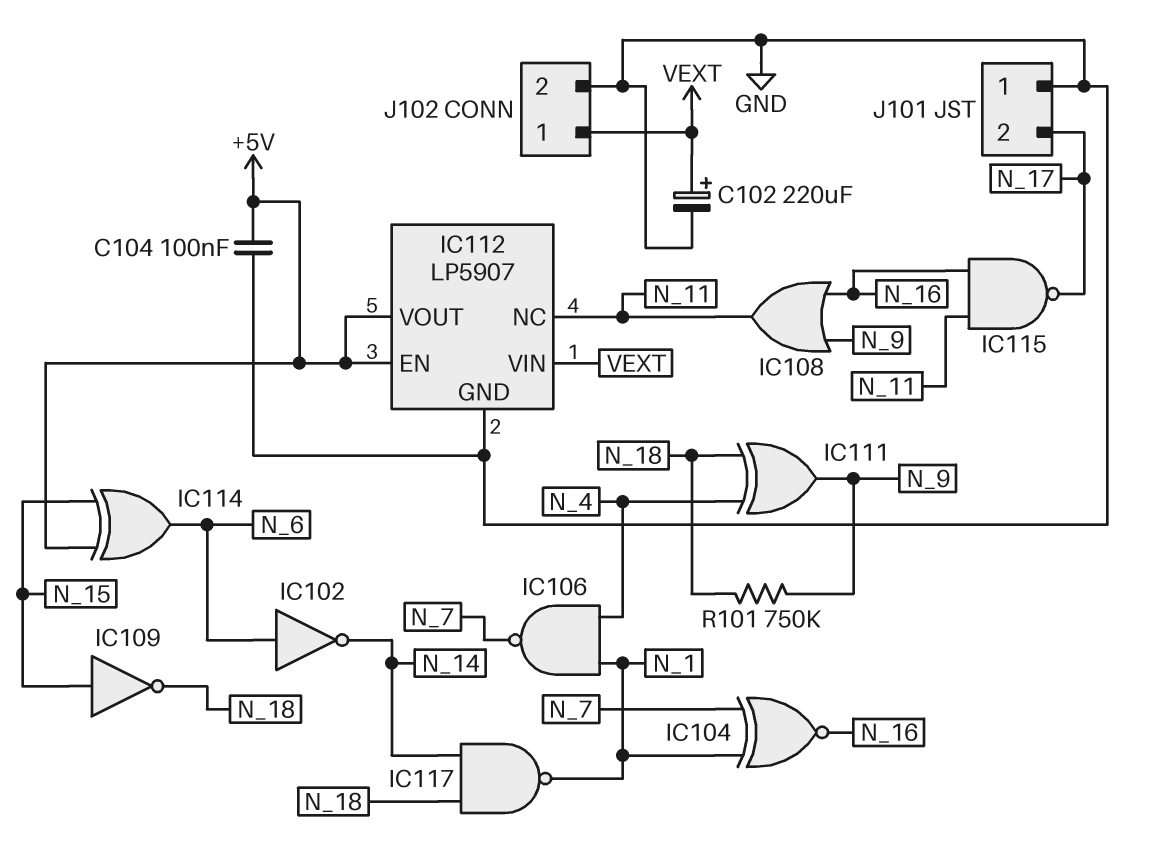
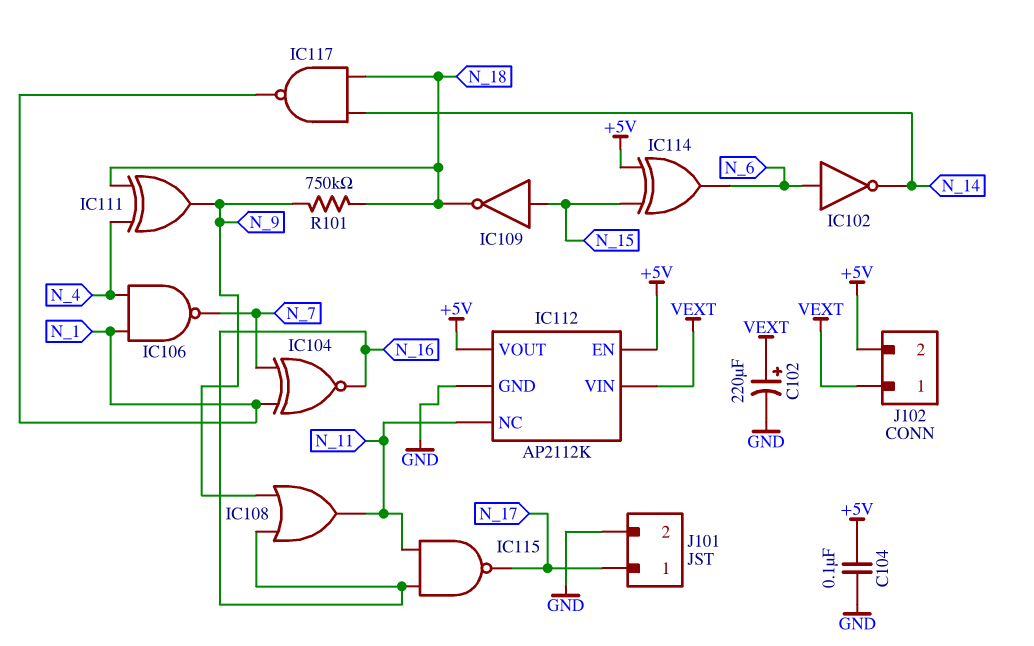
IC112: LP5907 -> AP2112K
J101 pin 1: GND -> N_17
J101 pin 2: N_17 -> GND
J102 pin 2: GND -> +5V

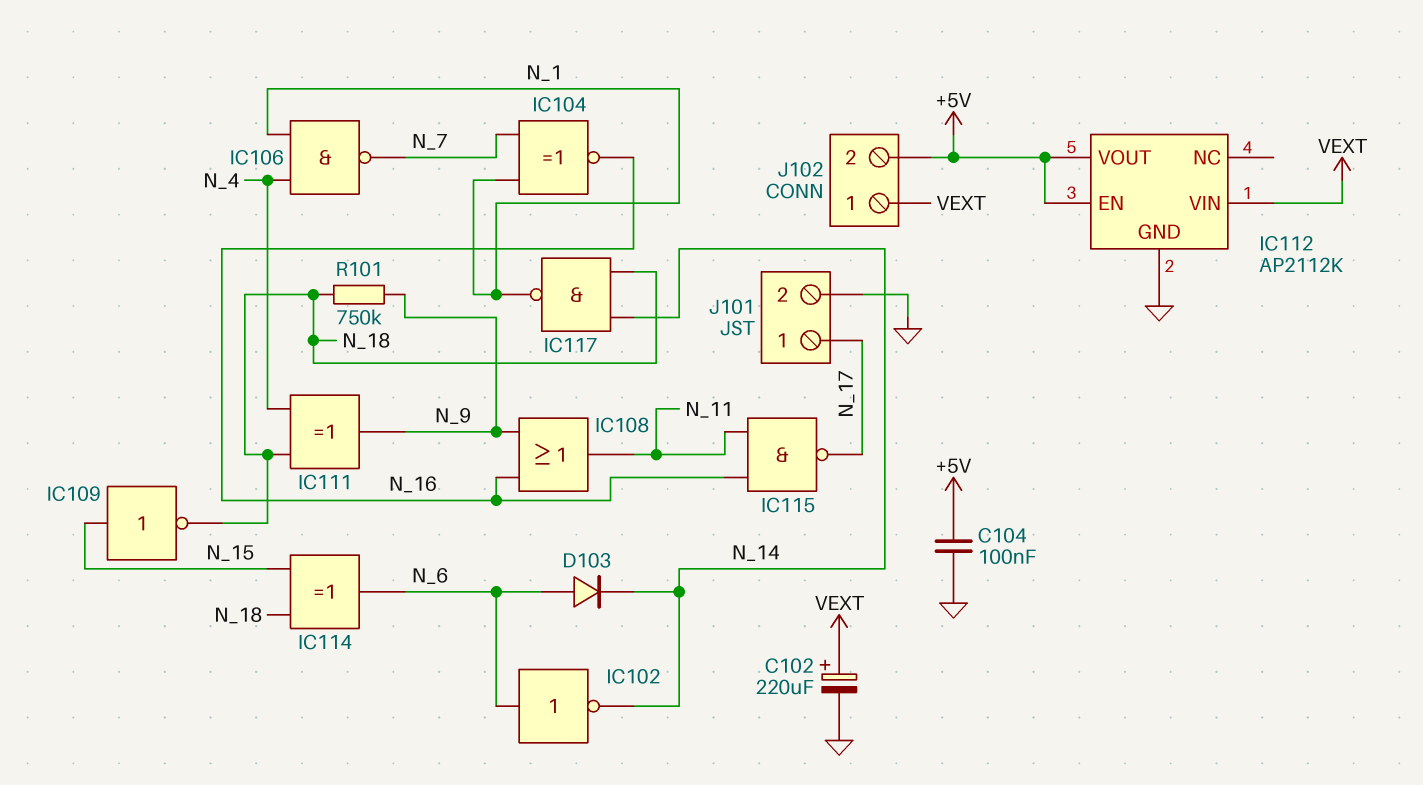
D103: none -> diode (A N_6, K N_14)
IC112 pin NC: N_11 -> none
IC114: XOR (in +5V, in N_15, out N_6) -> XOR (in N_15, in N_18, out N_6)

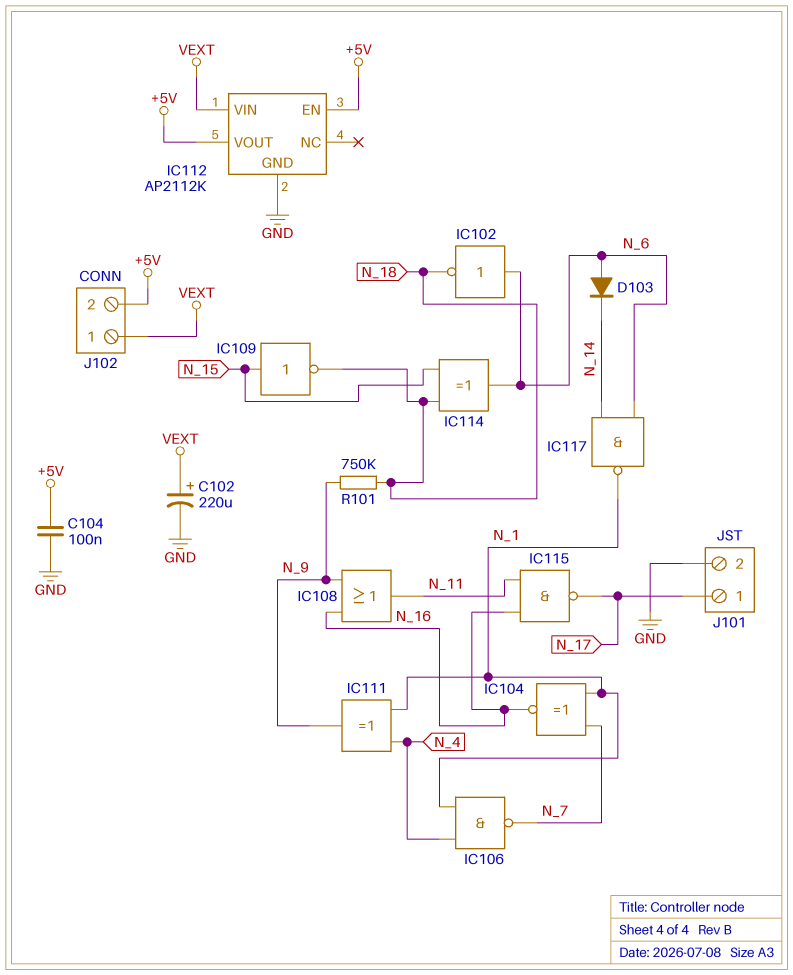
IC102: NOT (in N_6, out N_14) -> NOT (in N_6, out N_18)
IC111: XOR (in N_4, in N_18, out N_9) -> XOR (in N_1, in N_4, out N_9)
IC117: NAND (in N_14, in N_18, out N_1) -> NAND (in N_6, in N_14, out N_1)

